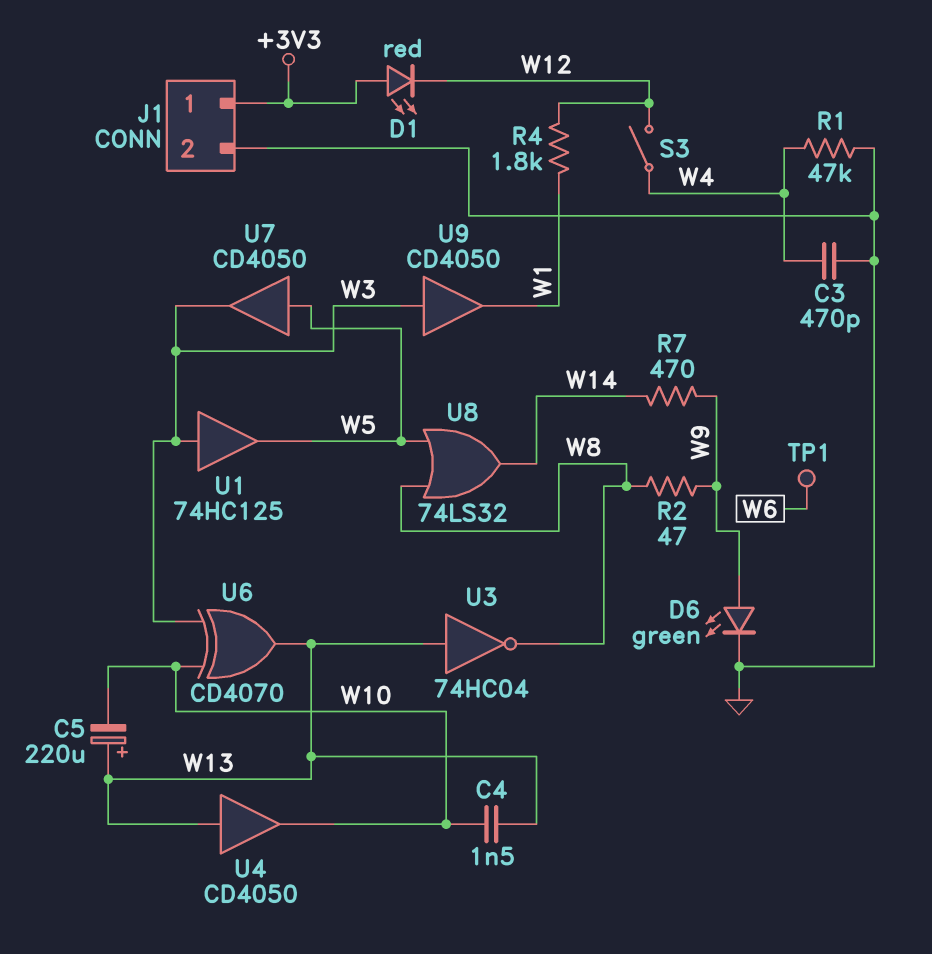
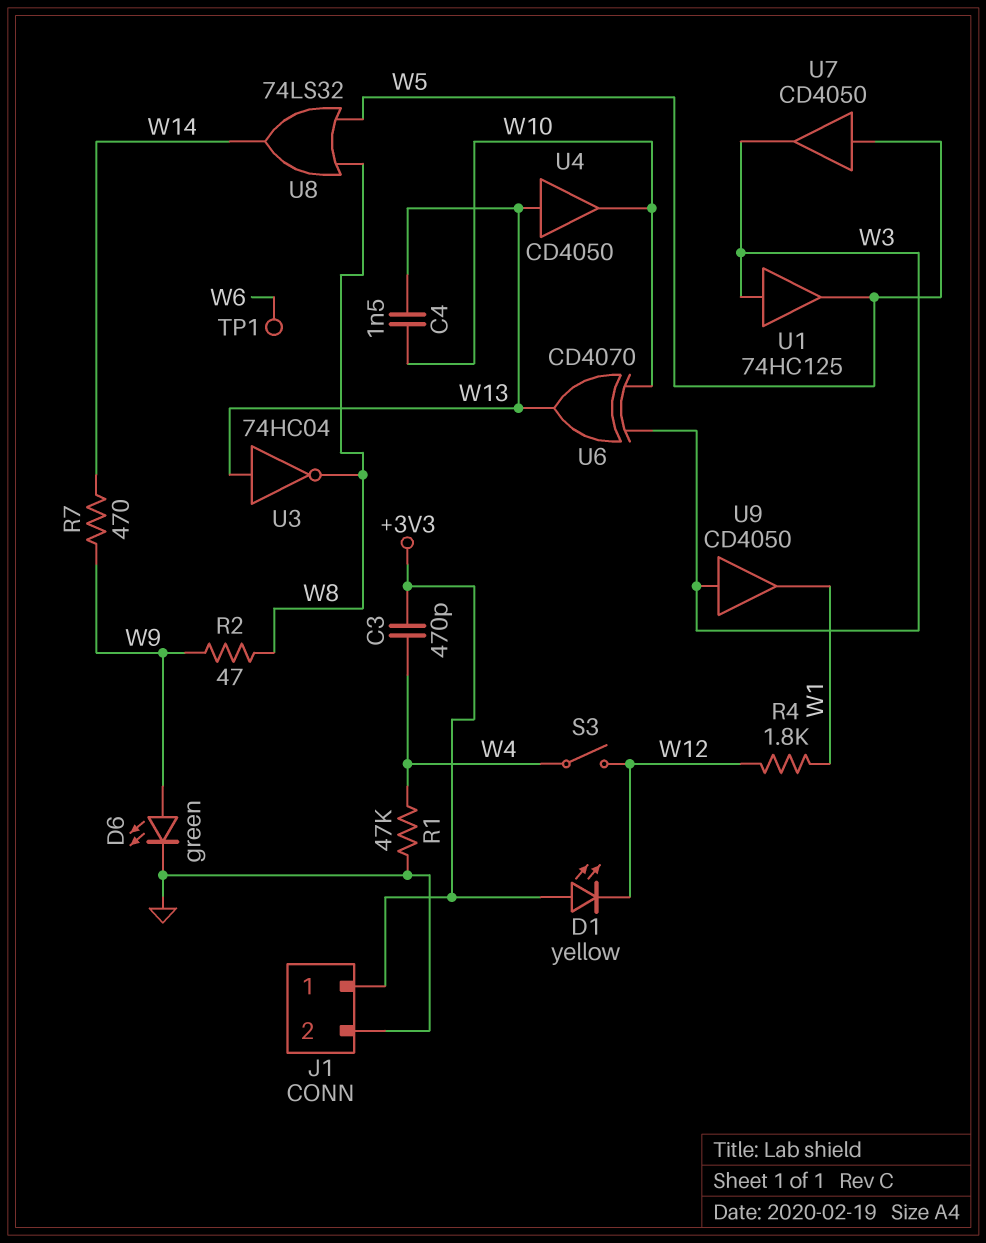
C3: 470pF (GND, W4) -> 470pF (+3V3, W4)
C5: 220uF (plus W13, minus W10) -> none
D1: LED red (A +3V3, K W12) -> LED yellow (A +3V3, K W12)

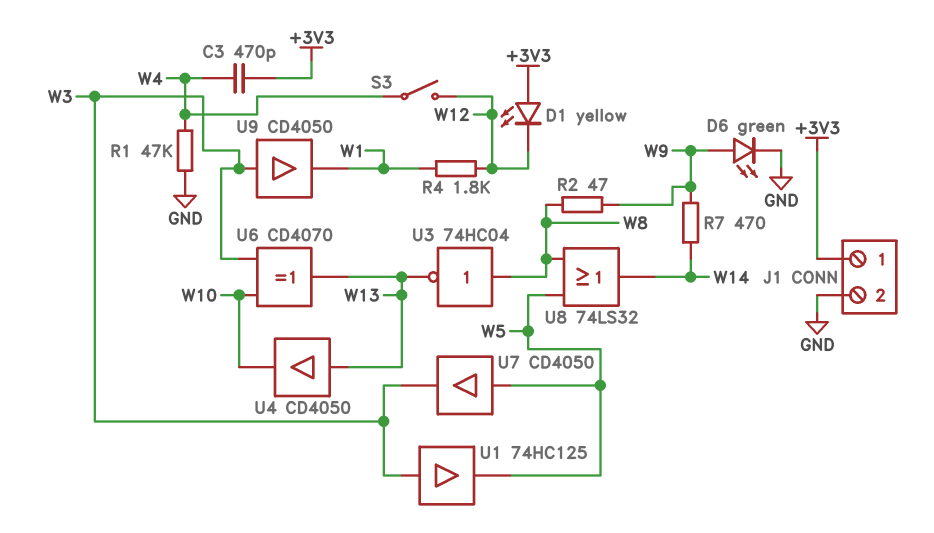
C4: 1.5nF (W10, W13) -> none
TP1: test point (W6) -> none
U3: NOT 74HC04 (in W13, out W8) -> NOT 74HC04 (in W8, out W13)

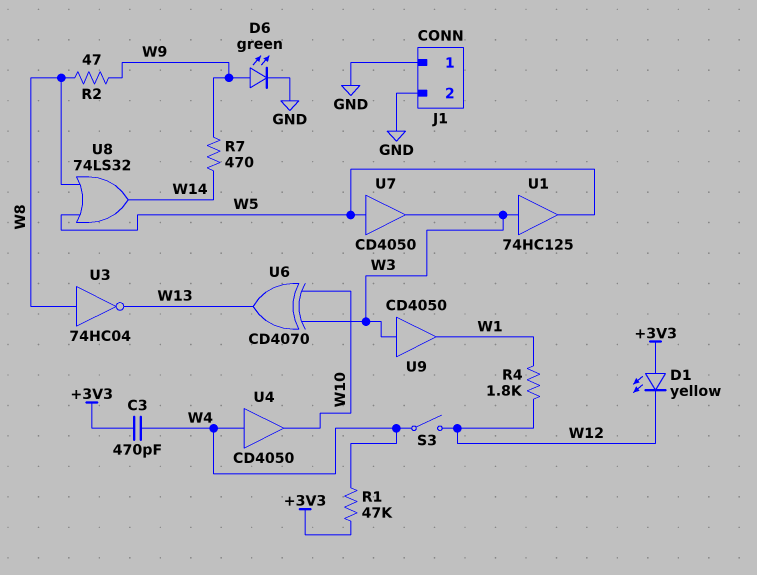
J1 pin 1: +3V3 -> GND
R1: 47k (GND, W4) -> 47k (+3V3, W4)
U4: buffer CD4050 (in W13, out W10) -> buffer CD4050 (in W4, out W10)

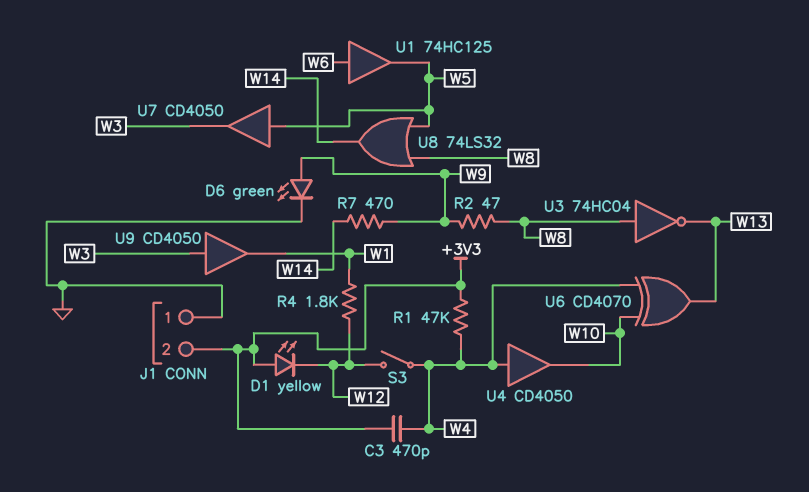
J1 pin 2: GND -> +3V3
U1: buffer 74HC125 (in W3, out W5) -> buffer 74HC125 (in W6, out W5)
U6: XOR CD4070 (in W3, in W10, out W13) -> XOR CD4070 (in W4, in W10, out W13)

